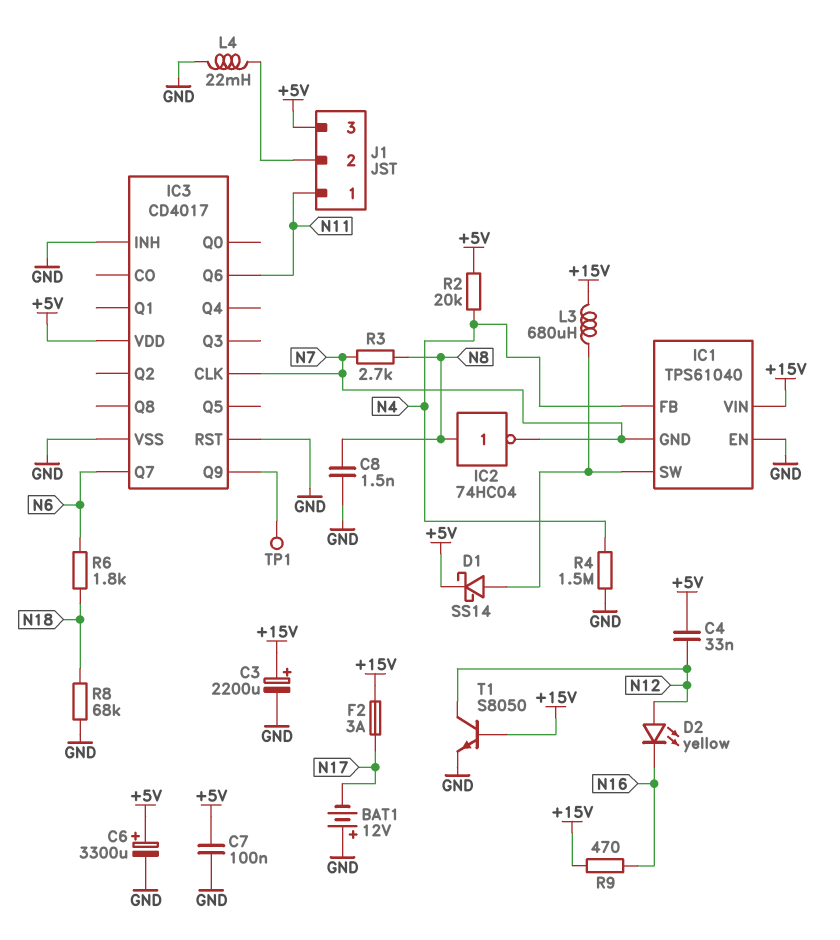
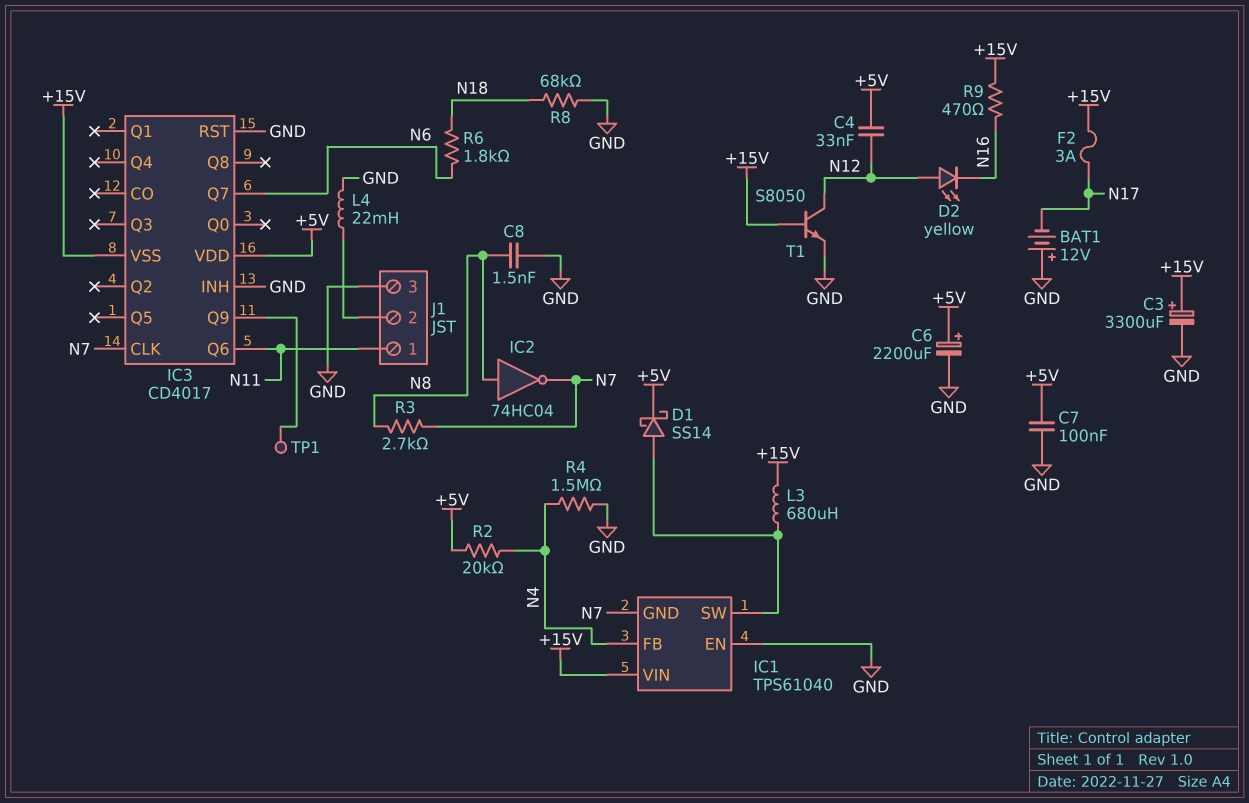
C3: 2200uF (plus +15V, minus GND) -> 3300uF (plus +15V, minus GND)
C6: 3300uF (plus +5V, minus GND) -> 2200uF (plus +5V, minus GND)
IC3 pin VSS: GND -> +15V
J1 pin 3: +5V -> GND

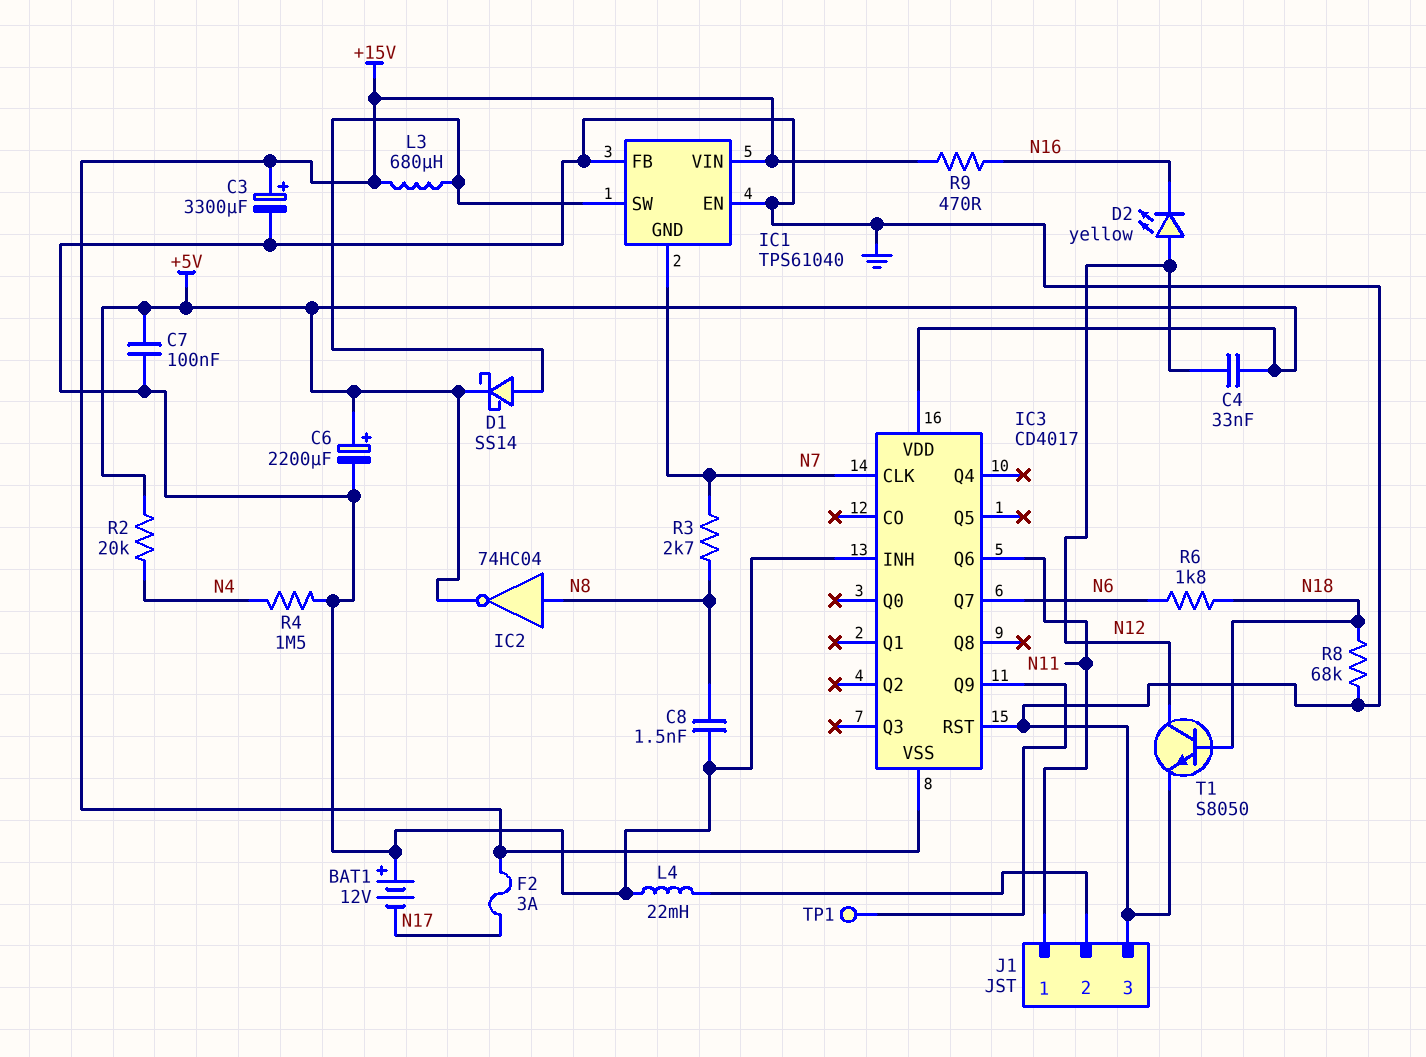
IC1 pin FB: N4 -> GND
IC2: NOT 74HC04 (in N8, out N7) -> NOT 74HC04 (in N8, out +5V)
T1: NPN S8050 (B +15V, C N12, E GND) -> NPN S8050 (B N18, C N12, E GND)

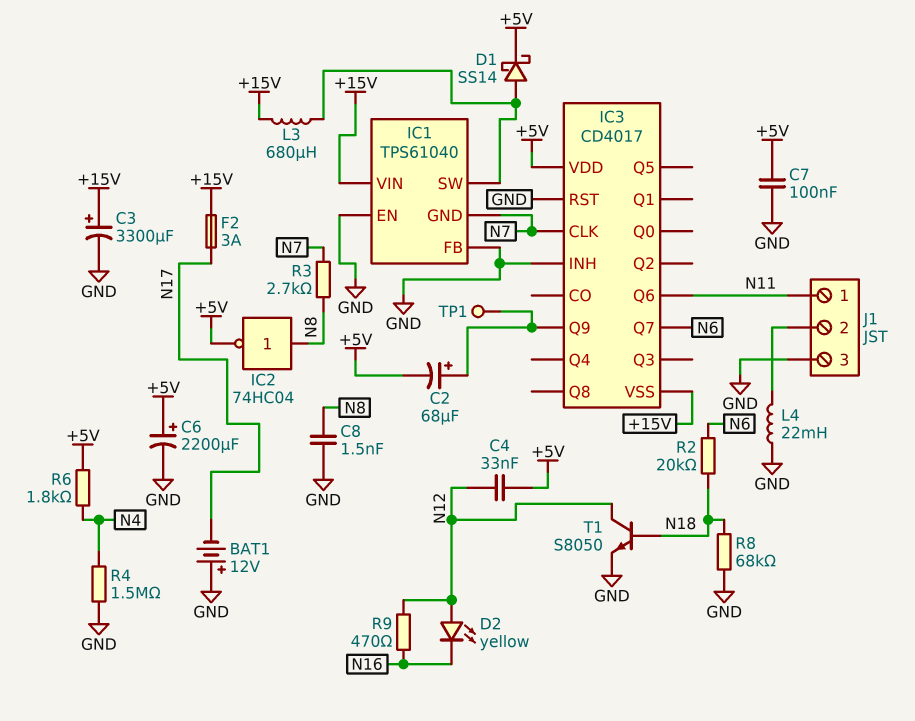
C2: none -> 68uF (plus IC3/Q9, minus +5V)
R2: 20k (+5V, N4) -> 20k (N6, N18)
R6: 1.8k (N6, N18) -> 1.8k (+5V, N4)
R9: 470 (+15V, N16) -> 470 (N12, N16)

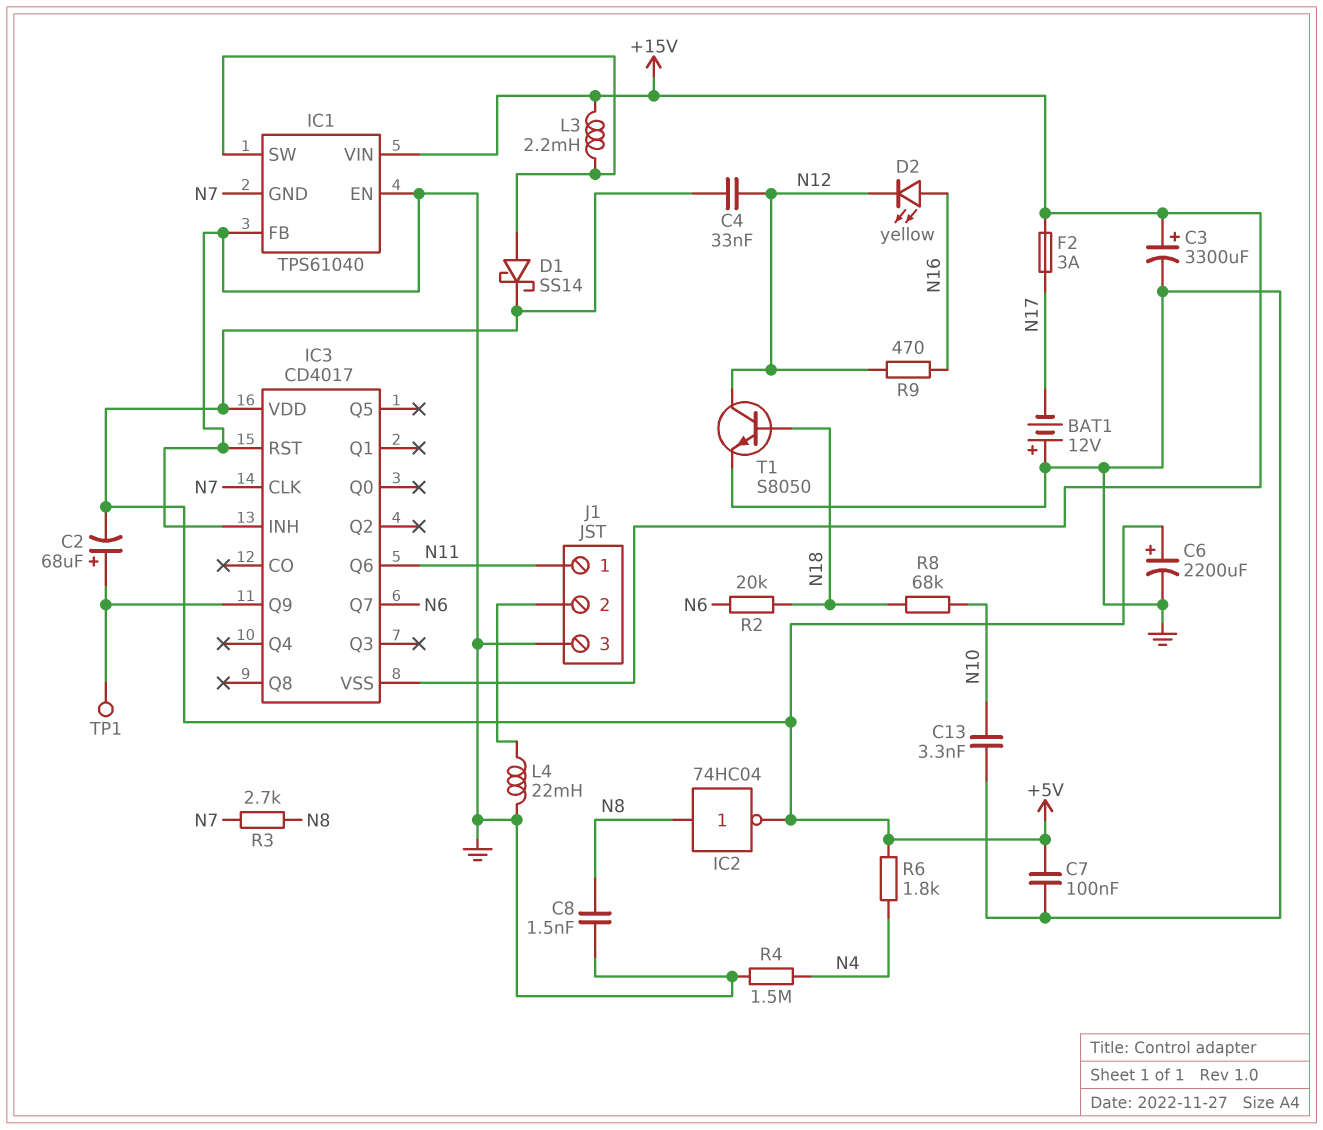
C13: none -> 3.3nF (GND, N10)
D2: LED yellow (A N12, K N16) -> LED yellow (A N16, K N12)
L3: 680uH (+15V, IC1/SW) -> 2.2mH (+15V, IC1/SW)
R8: 68k (GND, N18) -> 68k (N10, N18)

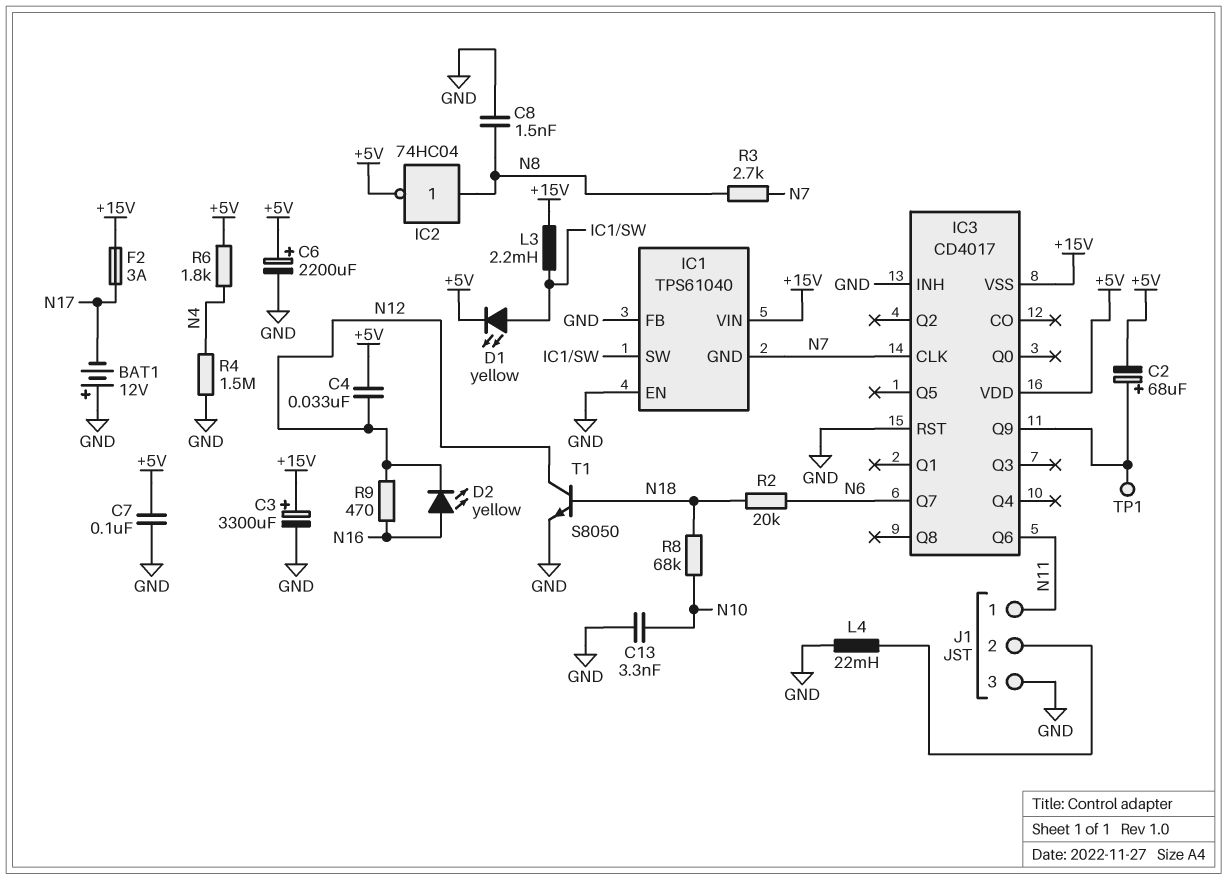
D1: schottky SS14 (A IC1/SW, K +5V) -> LED yellow (A IC1/SW, K +5V)

